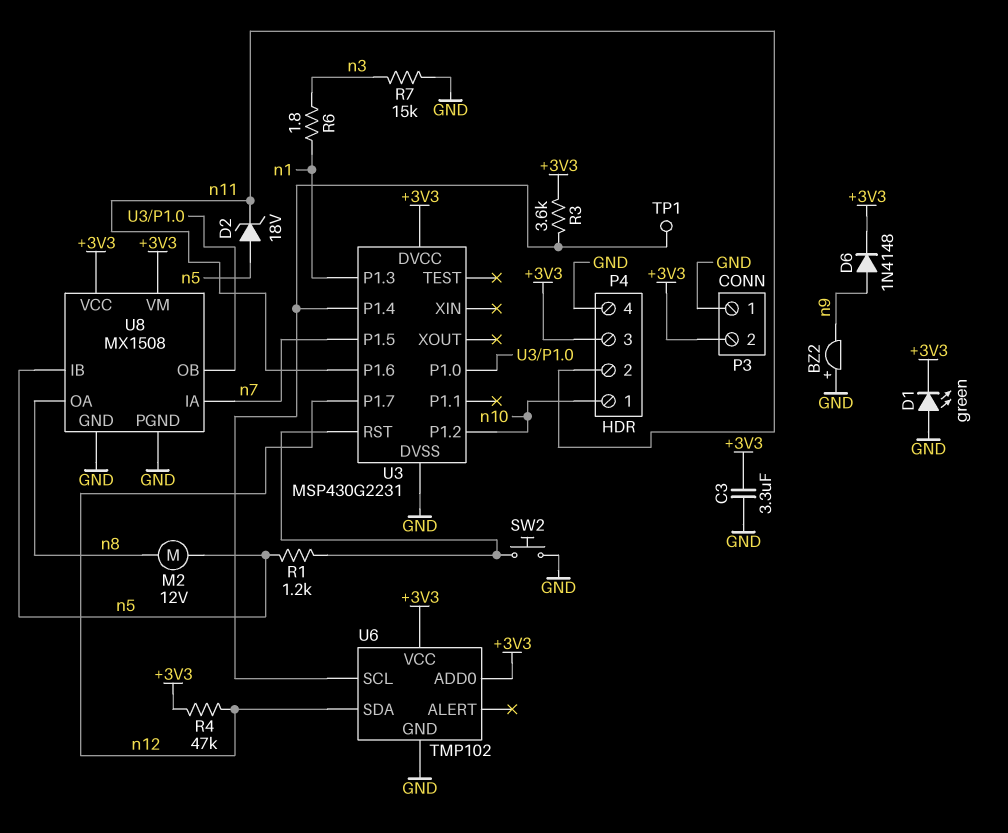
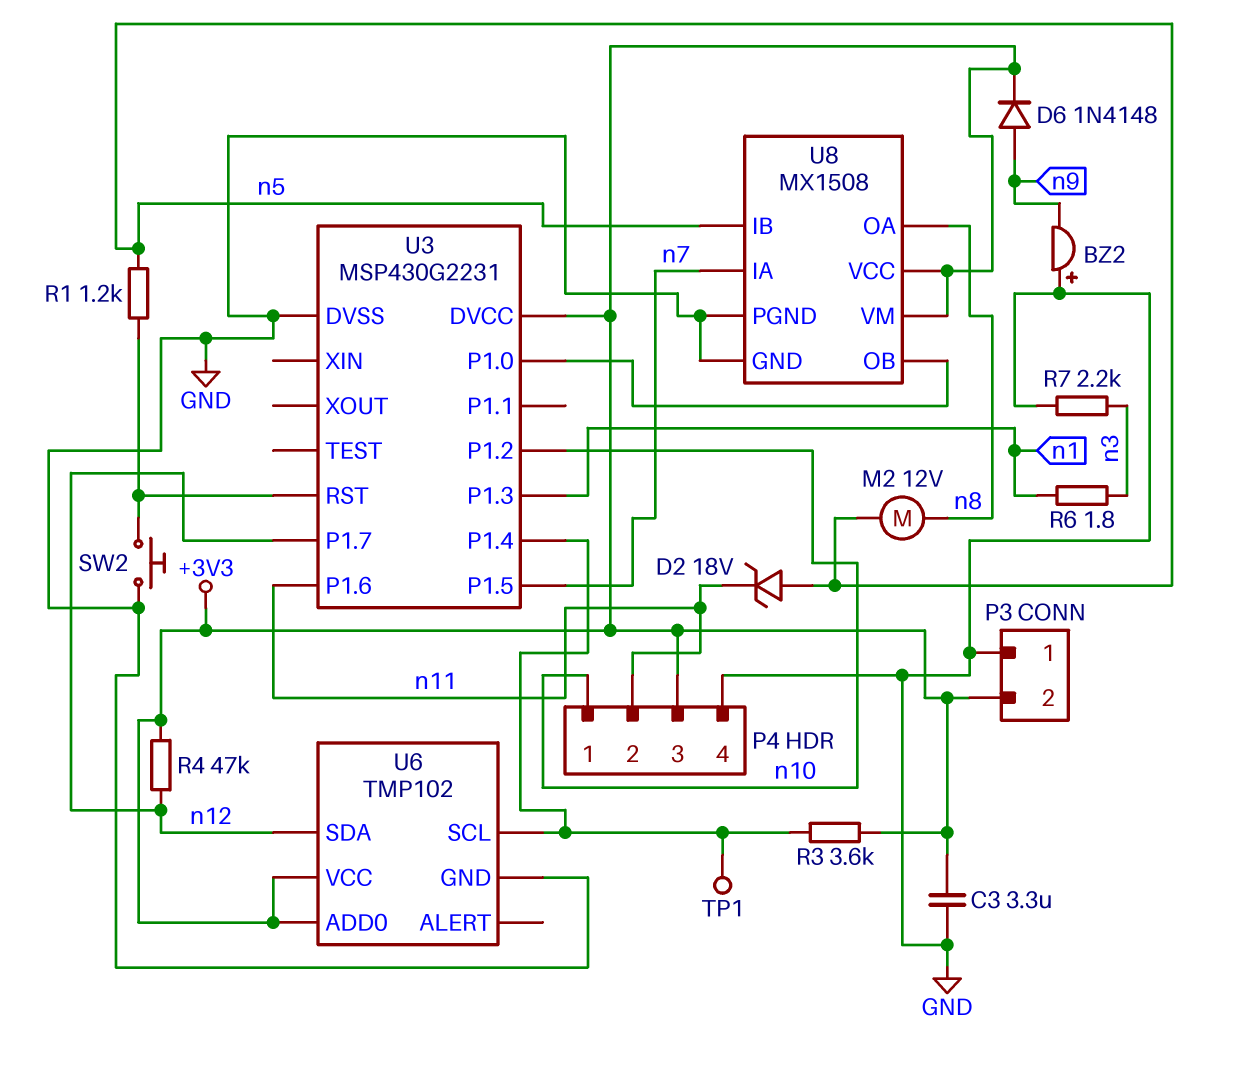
D1: LED green (A GND, K +3V3) -> none
R7: 15k (GND, n3) -> 2.2k (GND, n3)

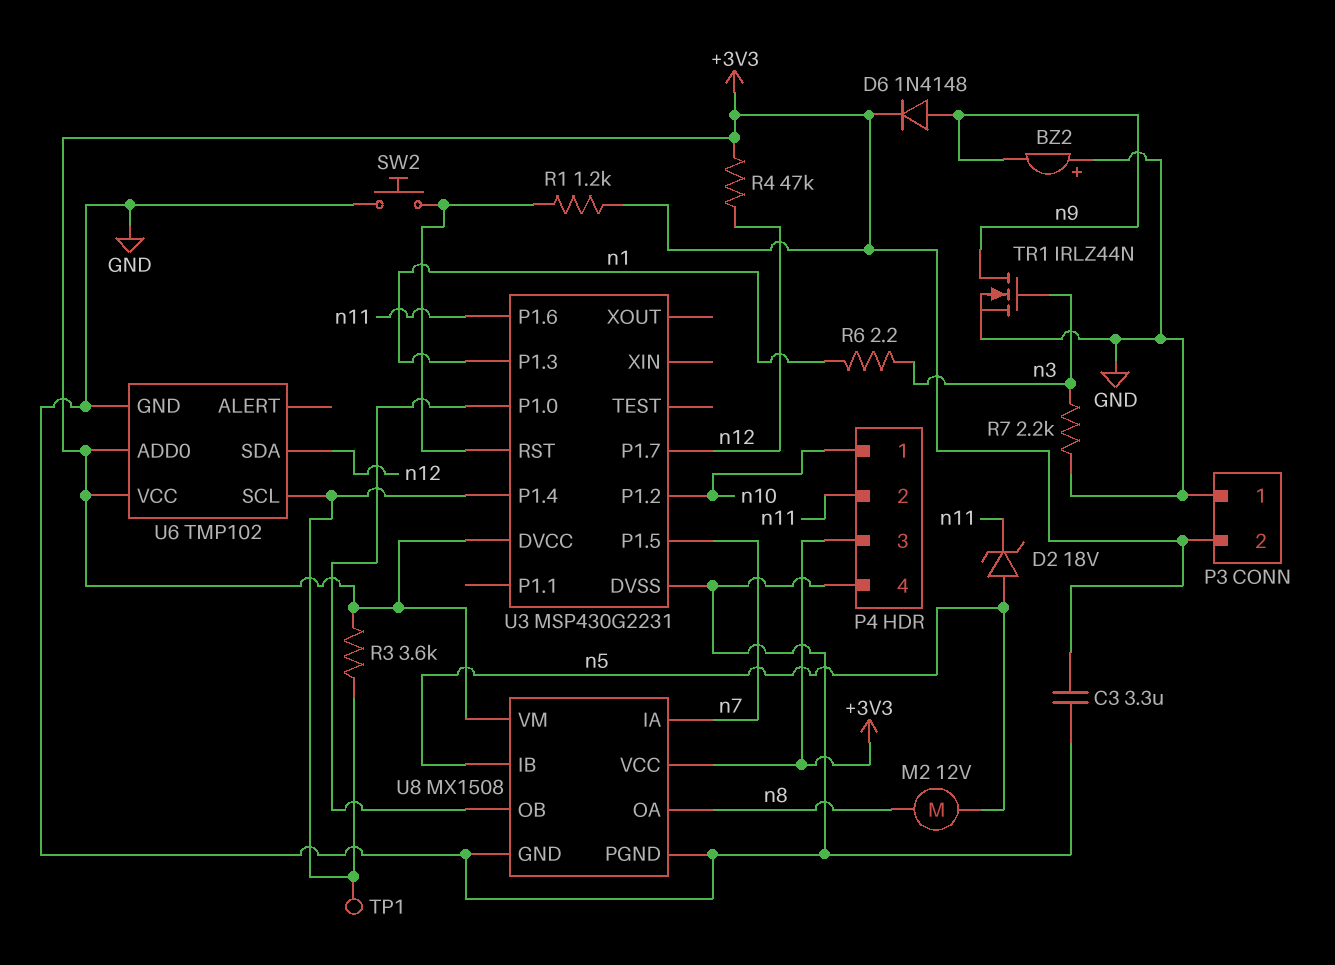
R1: 1.2k (U3/RST, n5) -> 1.2k (+3V3, U3/RST)
R6: 1.8 (n1, n3) -> 2.2 (n1, n3)
TR1: none -> NMOS IRLZ44N (G n3, D n9, S GND)

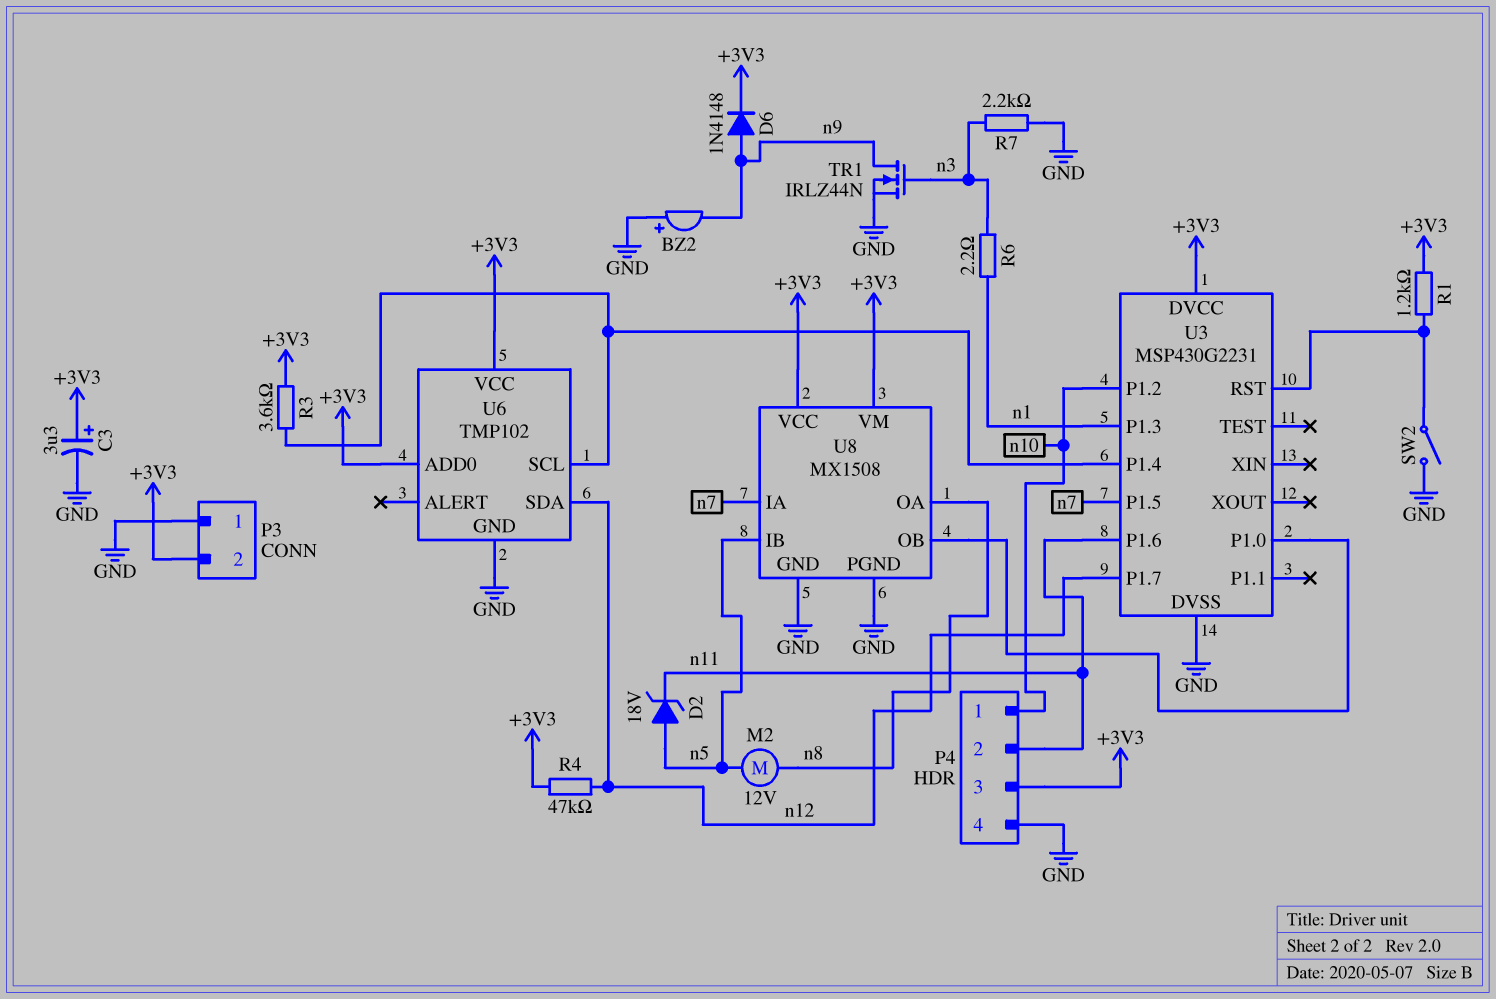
C3: 3.3uF (+3V3, GND) -> 3.3uF (plus +3V3, minus GND)
SW2: button (GND, U3/RST) -> switch (GND, U3/RST)
TP1: test point (U3/P1.4) -> none

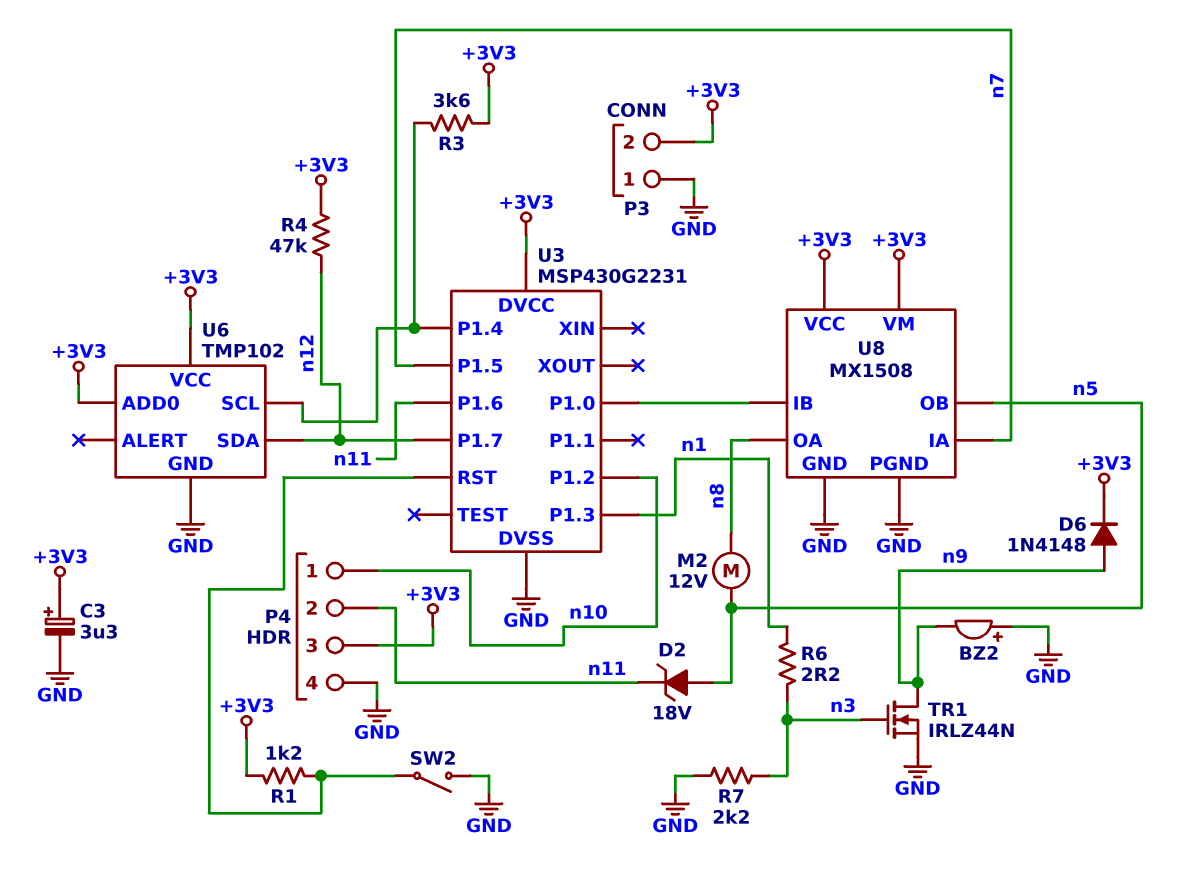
U8 pin IB: n5 -> U3/P1.0
U8 pin OB: U3/P1.0 -> n5

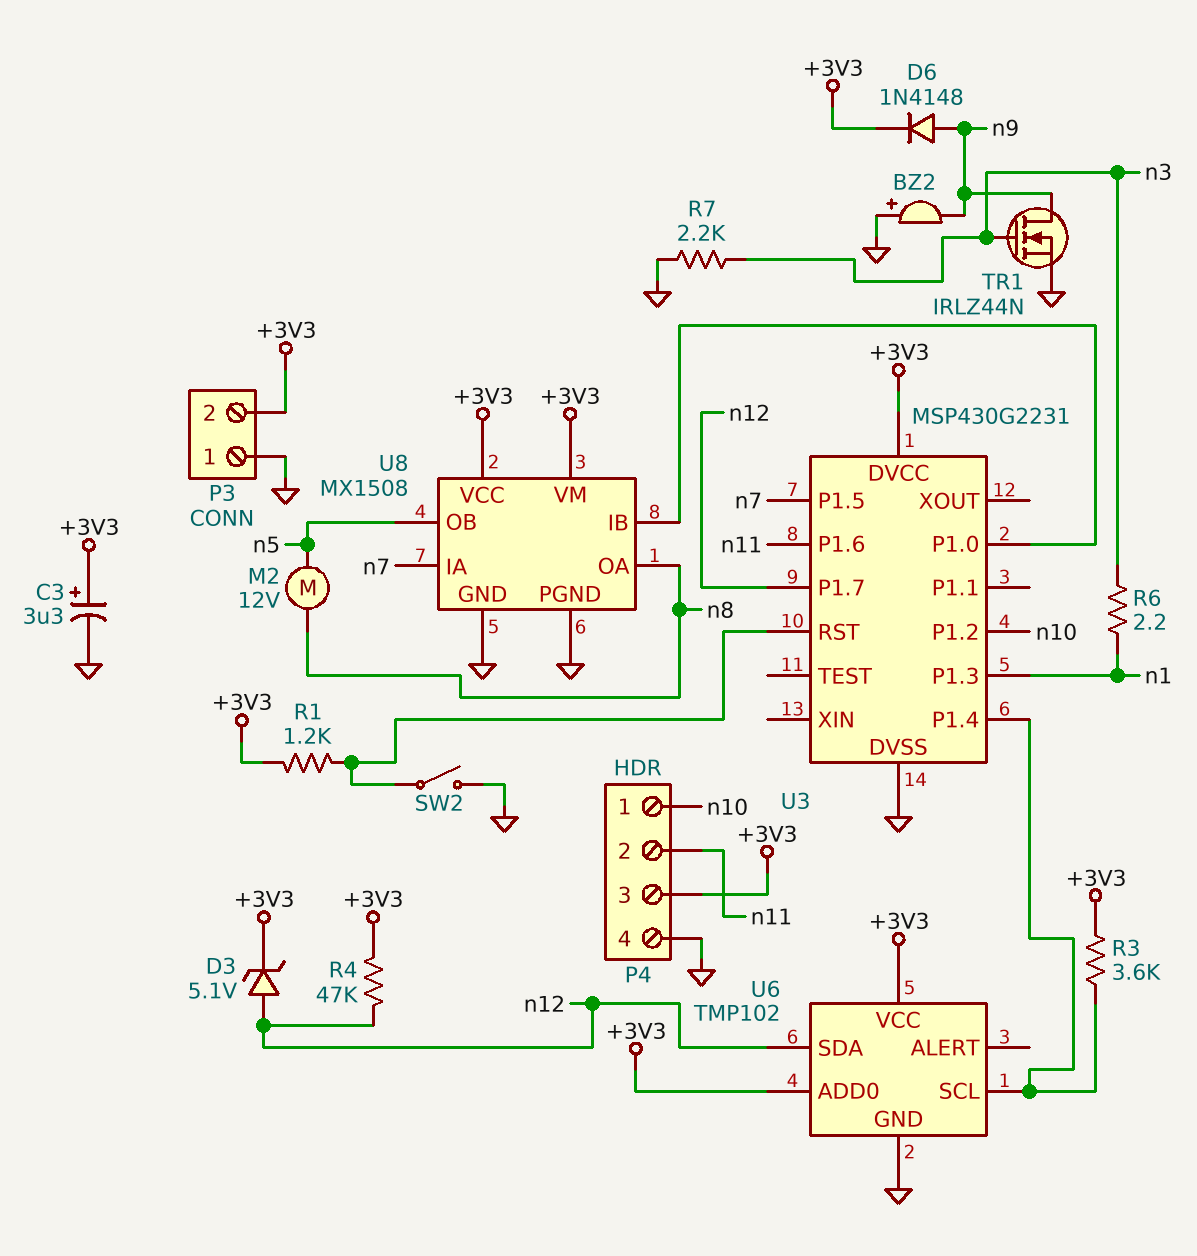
D2: zener 18V (A n5, K n11) -> none
D3: none -> zener 5.1V (A n12, K +3V3)

